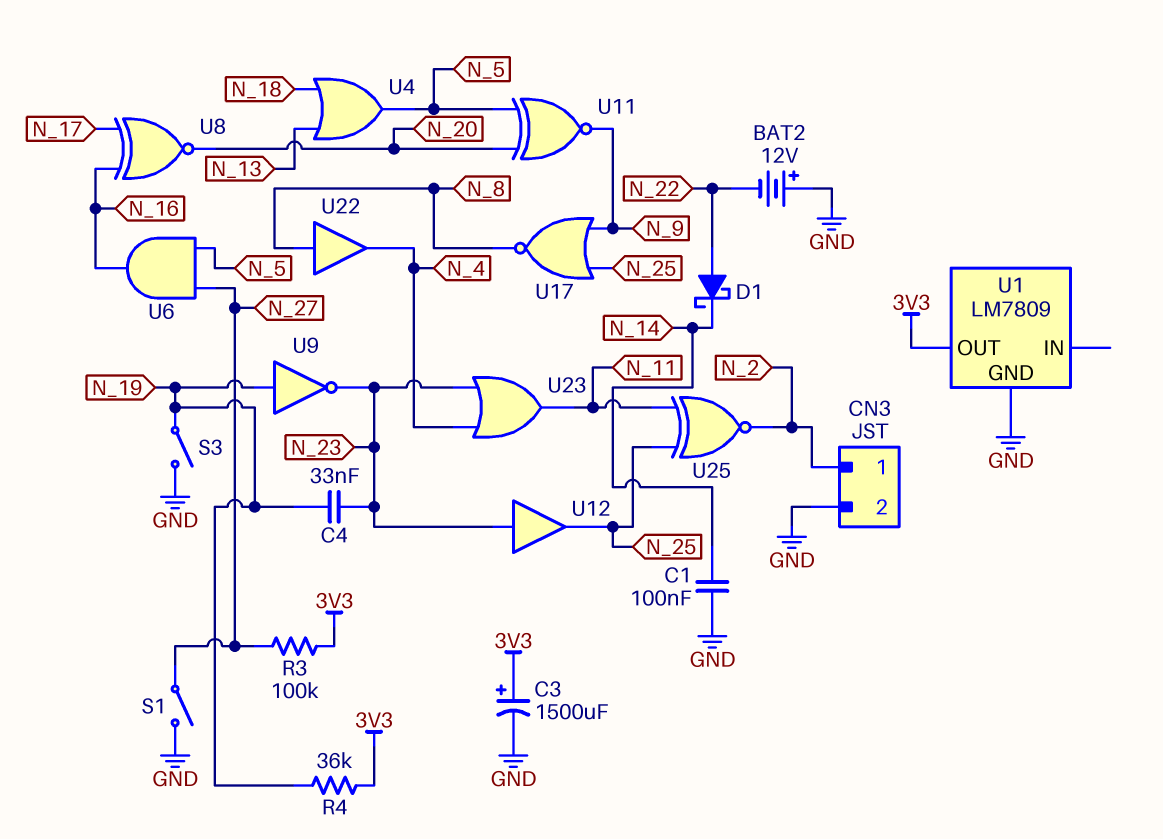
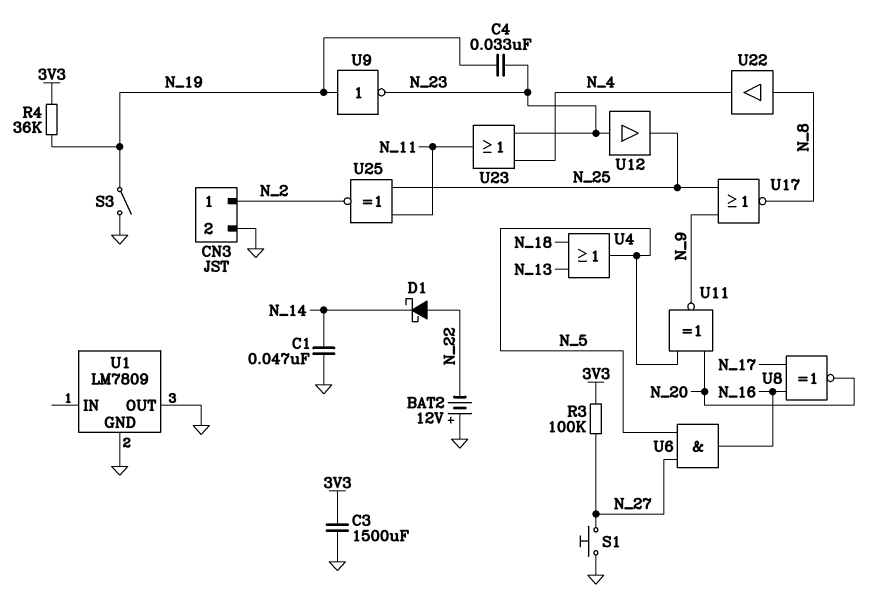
C1: 100nF (GND, N_14) -> 47nF (GND, N_14)
C3: 1500uF (plus 3V3, minus GND) -> 1500uF (3V3, GND)
S1: switch (GND, N_27) -> button (GND, N_27)
U1 pin OUT: 3V3 -> GND

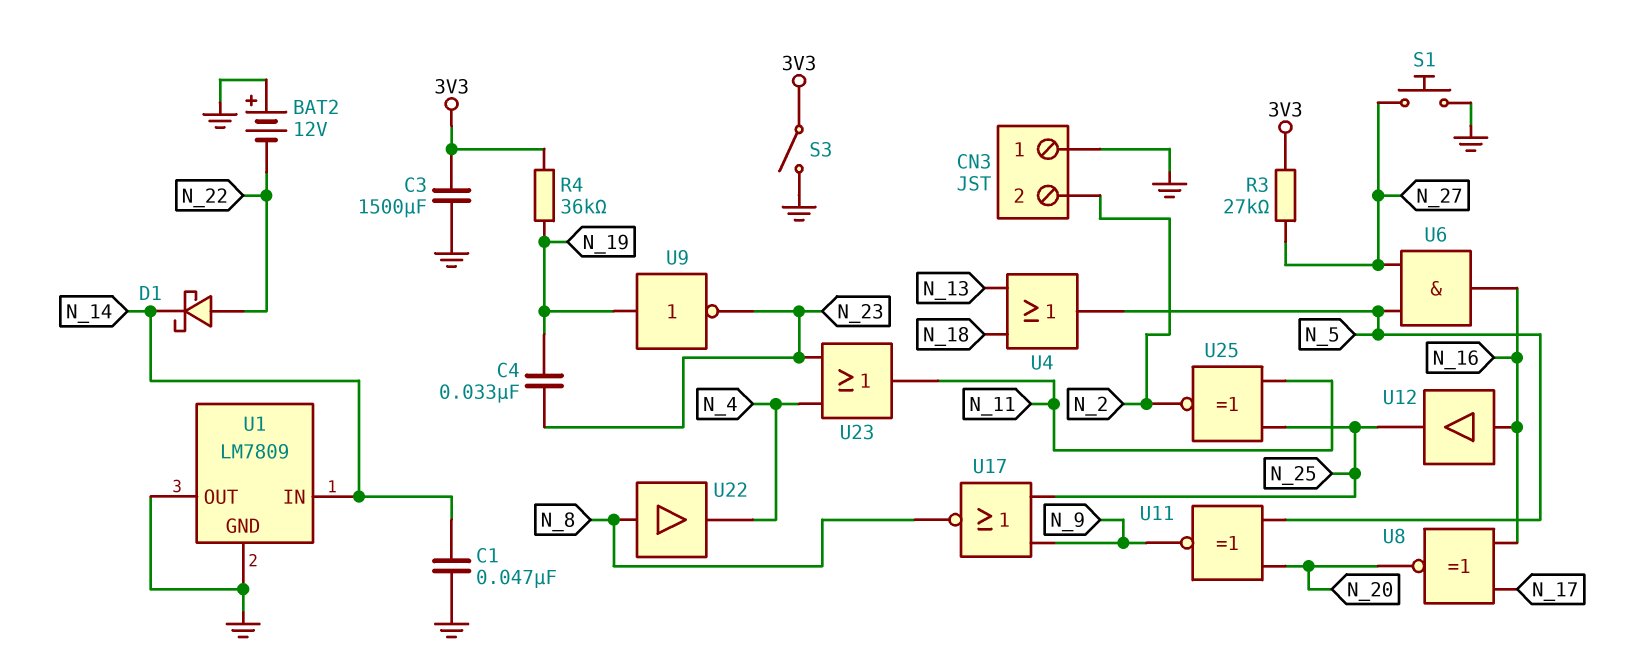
CN3 pin 1: N_2 -> GND
CN3 pin 2: GND -> N_2
R3: 100k (3V3, N_27) -> 27k (3V3, N_27)
S3: switch (GND, N_19) -> switch (3V3, GND)
U1 pin IN: none -> N_14
U12: buffer (in N_23, out N_25) -> buffer (in N_16, out N_25)

